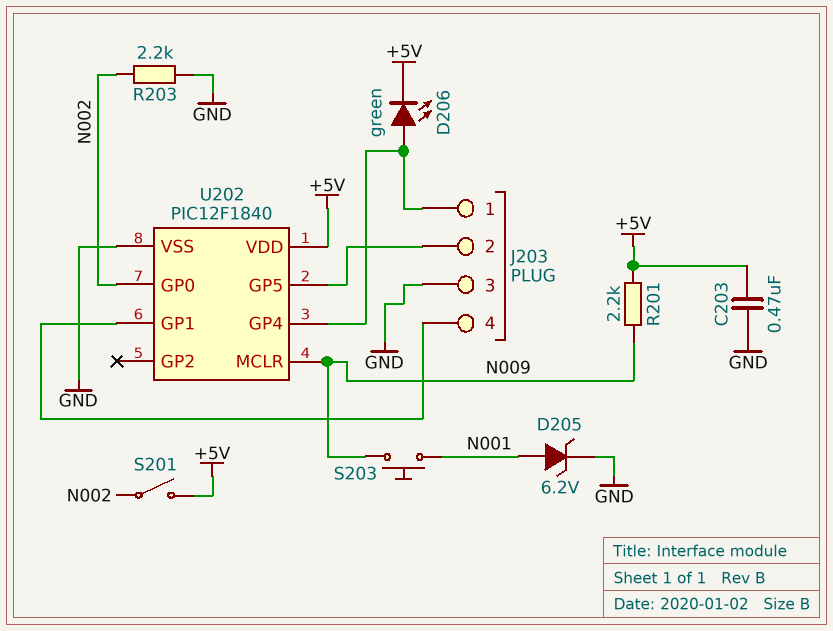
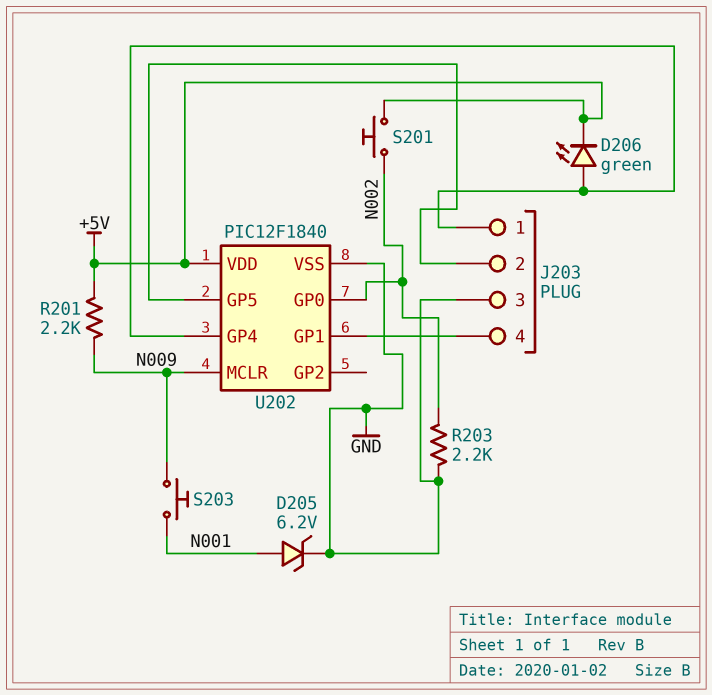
C203: 470nF (+5V, GND) -> none
S201: switch (+5V, N002) -> button (+5V, N002)

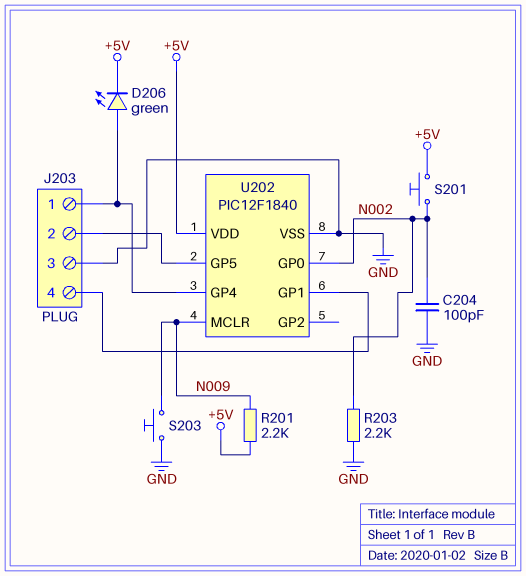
C204: none -> 100pF (GND, N002)
D205: zener 6.2V (A N001, K GND) -> none
S203: button (N001, N009) -> button (GND, N009)

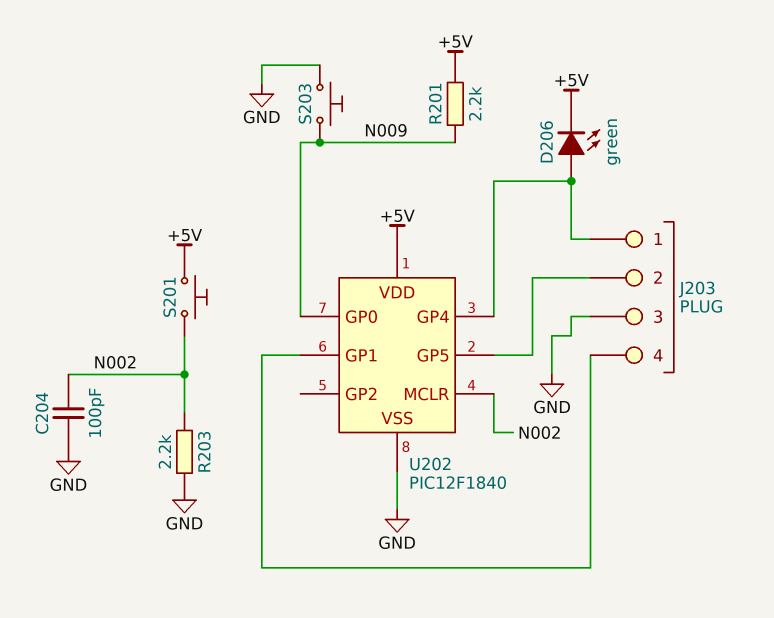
U202 pin GP0: N002 -> N009
U202 pin MCLR: N009 -> N002

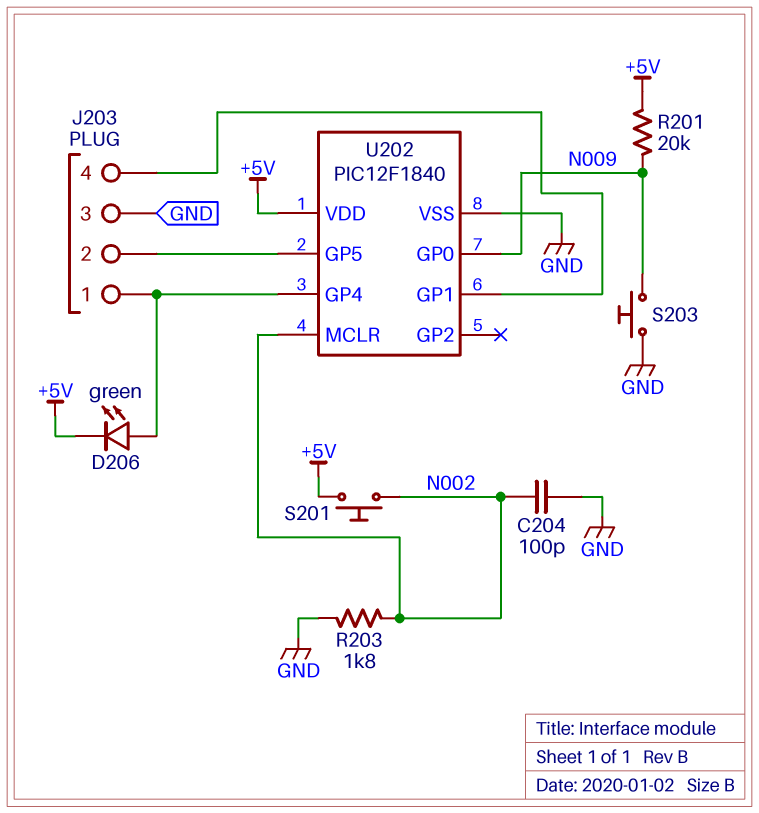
R201: 2.2k (+5V, N009) -> 20k (+5V, N009)
R203: 2.2k (GND, N002) -> 1.8k (GND, N002)

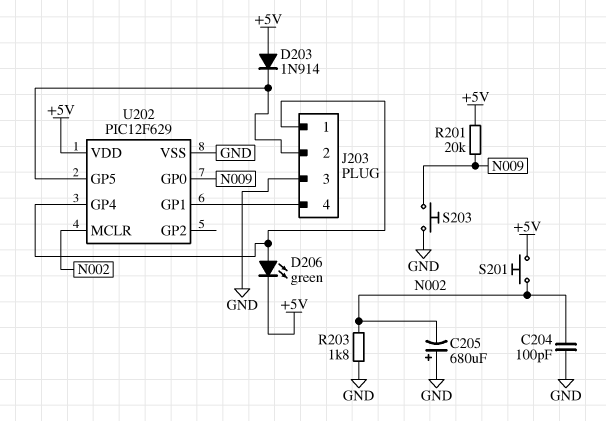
C205: none -> 680uF (plus GND, minus N002)
D203: none -> diode 1N914 (A +5V, K J203/2)
U202: PIC12F1840 -> PIC12F629

